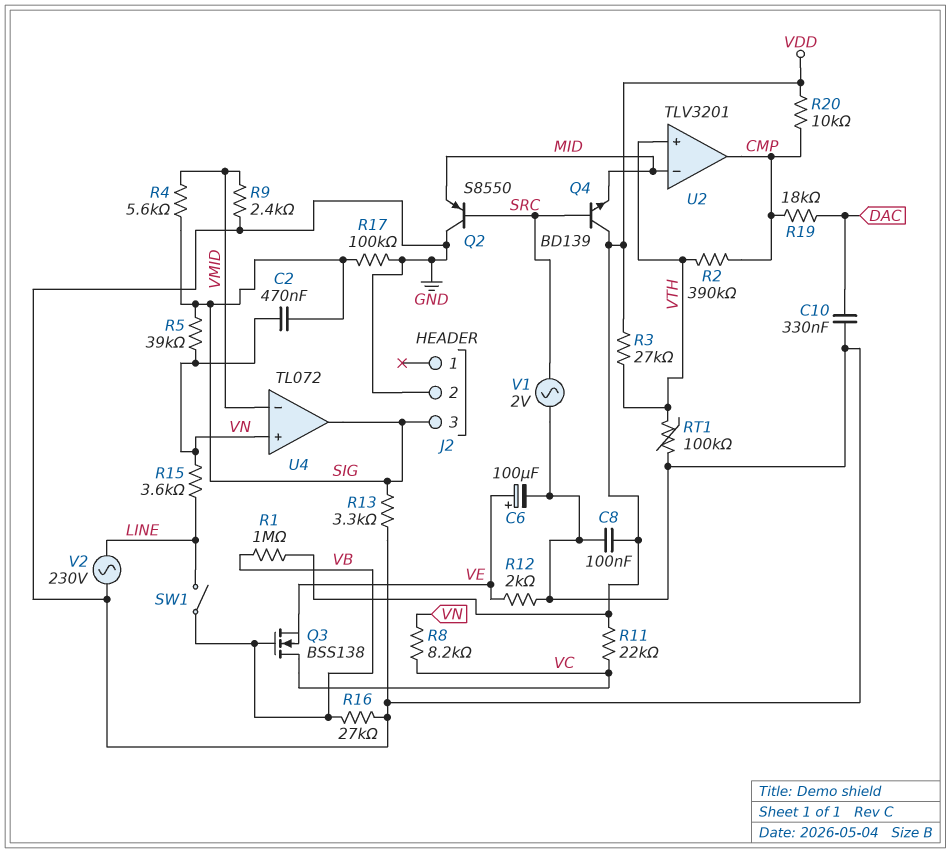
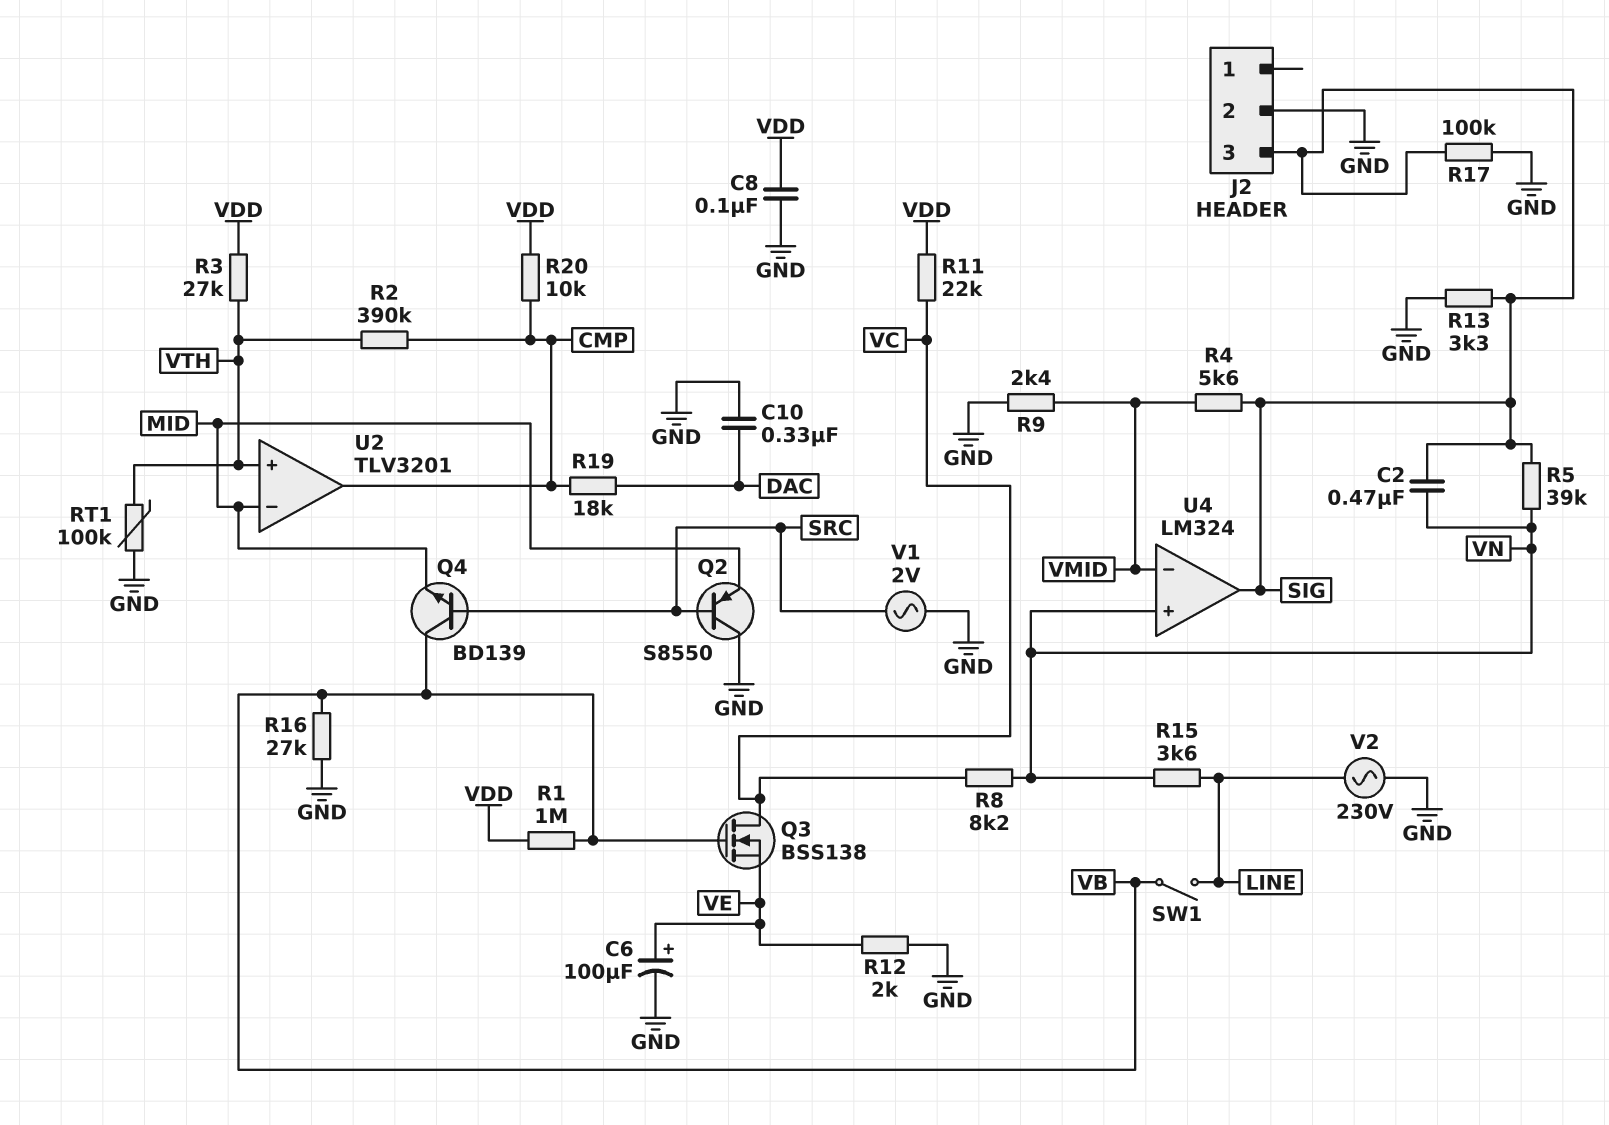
Q4: NPN BD139 (B SRC, C VDD, E MID) -> NPN BD139 (B SRC, C VB, E MID)
U4: TL072 -> LM324

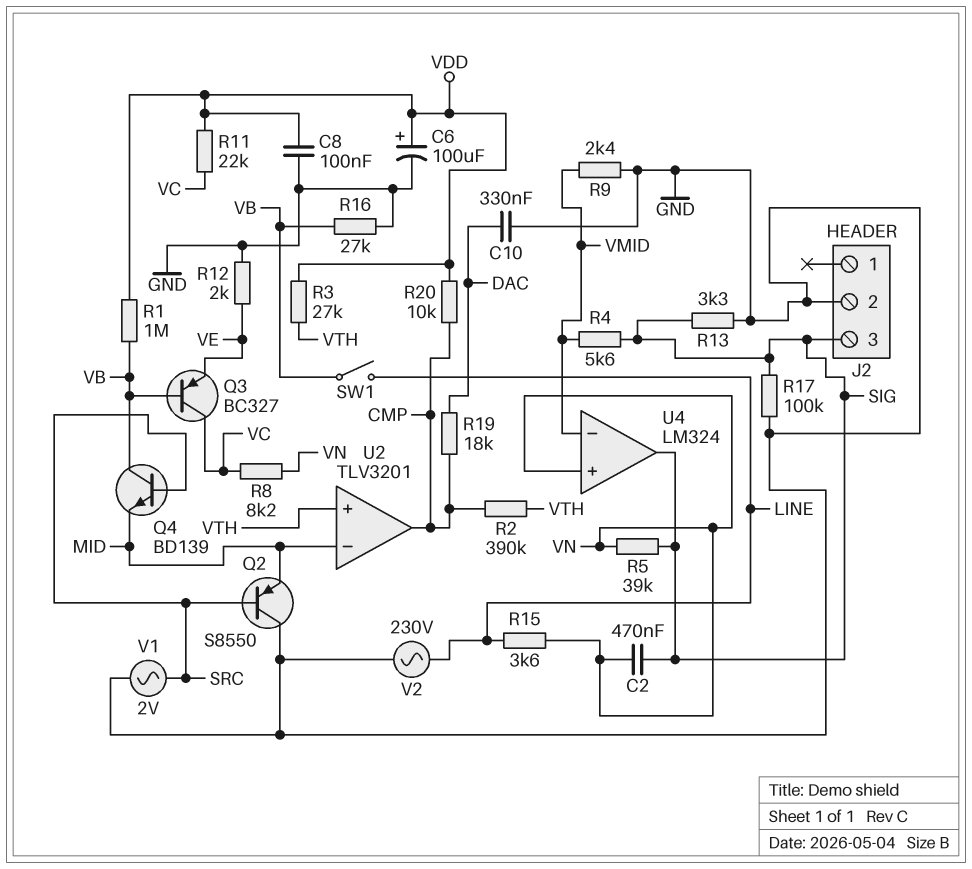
C6: 100uF (plus VE, minus GND) -> 100uF (plus VDD, minus GND)
Q3: NMOS BSS138 (G VB, D VC, S VE) -> PNP BC327 (B VB, C VC, E VE)
RT1: 100k (GND, VTH) -> none

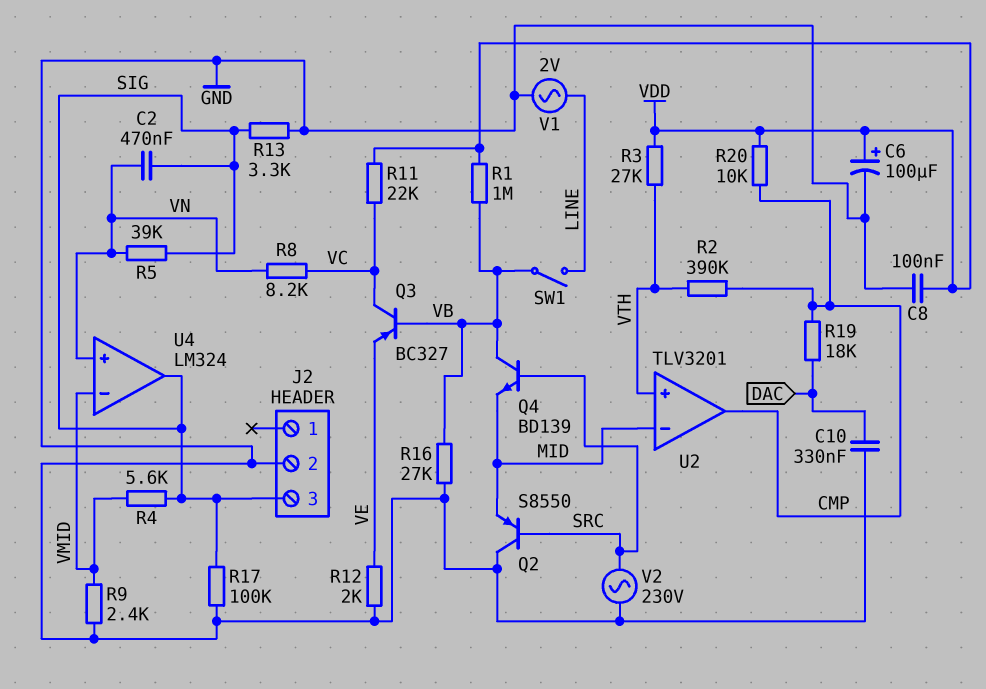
R15: 3.6k (LINE, VN) -> none
V1: AC 2V (GND, SRC) -> AC 2V (GND, LINE)
V2: AC 230V (GND, LINE) -> AC 230V (GND, SRC)

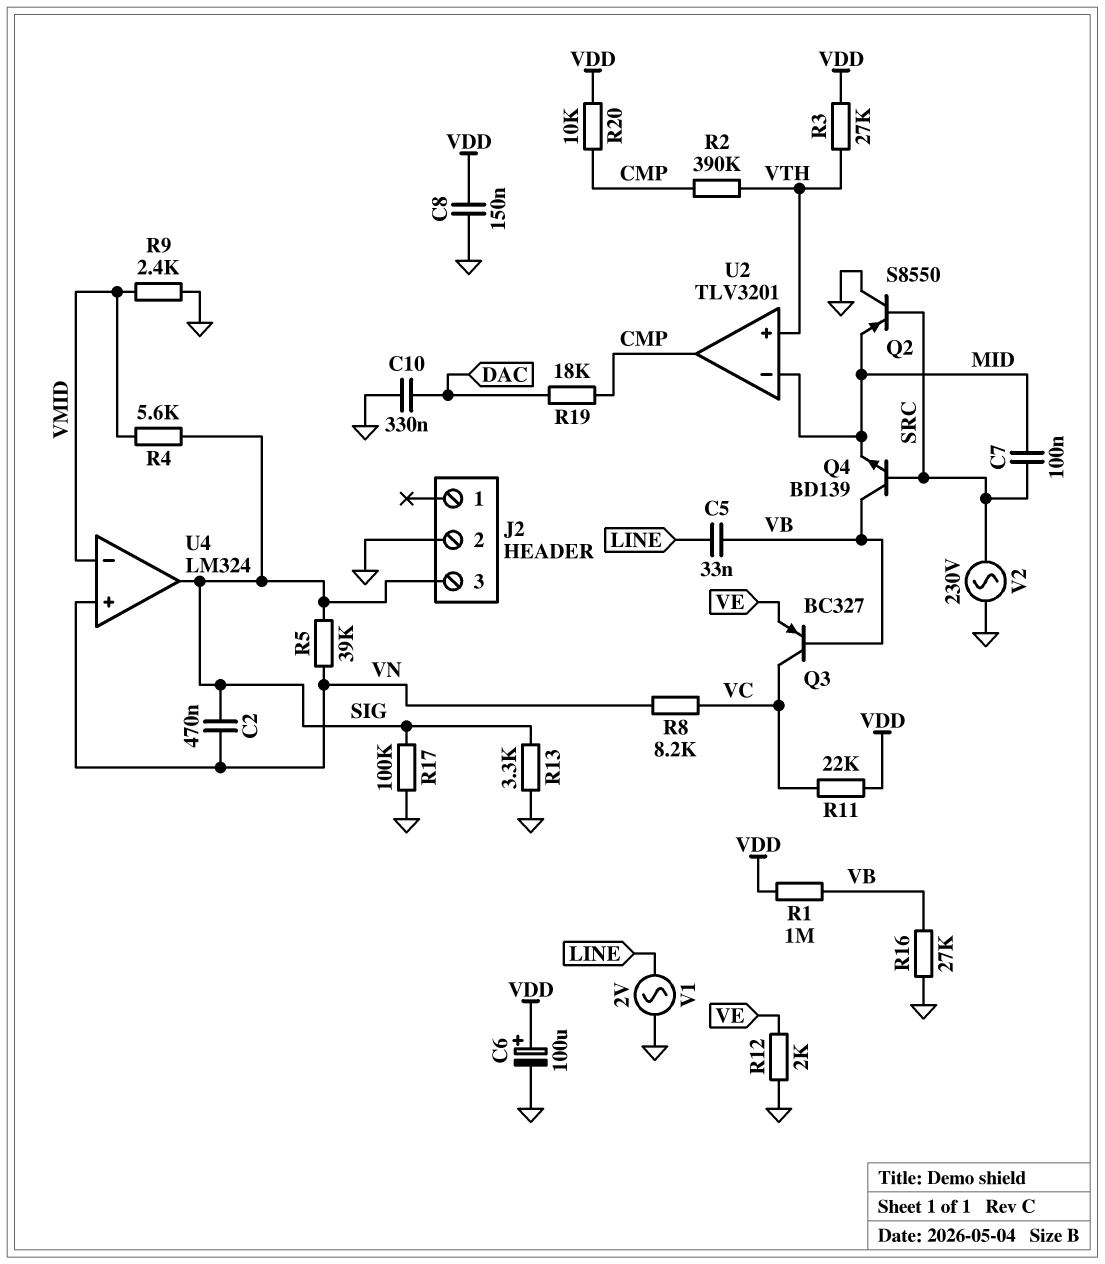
C5: none -> 33nF (LINE, VB)
C7: none -> 100nF (MID, SRC)
C8: 100nF (GND, VDD) -> 150nF (GND, VDD)
SW1: switch (LINE, VB) -> none

